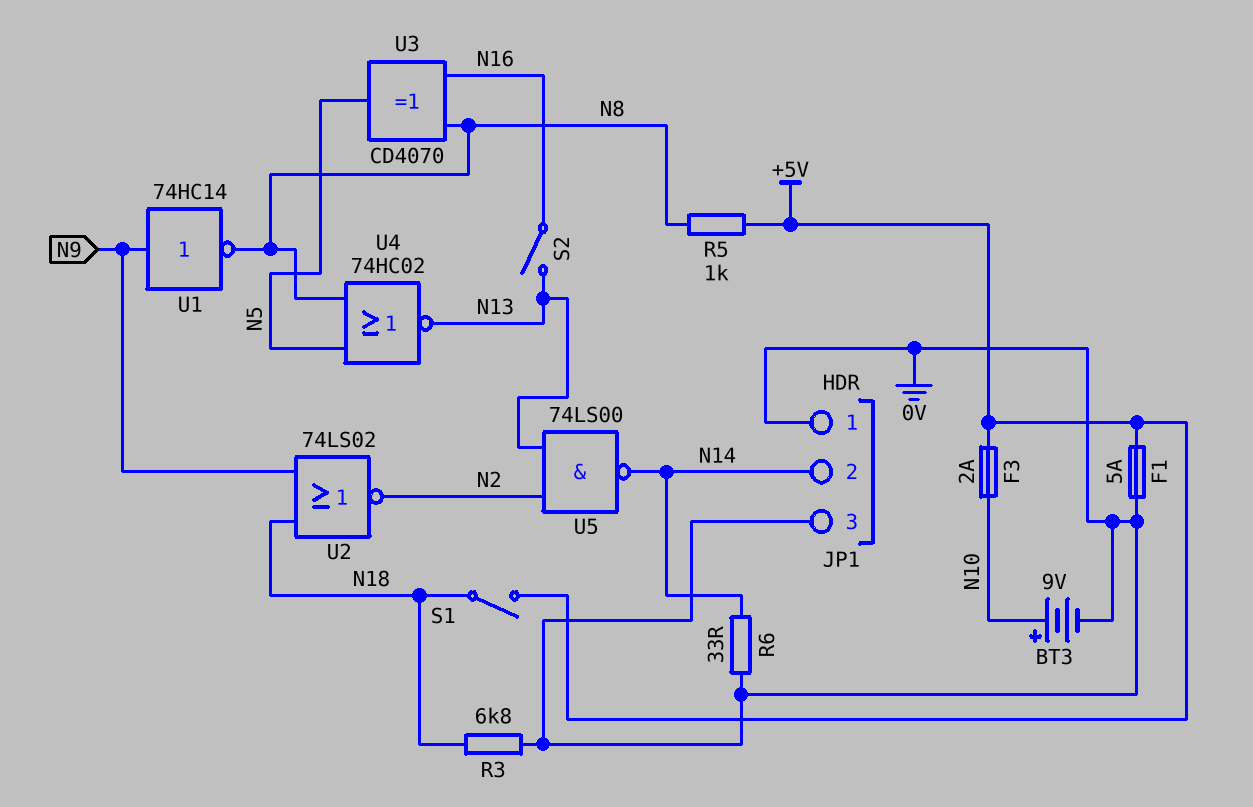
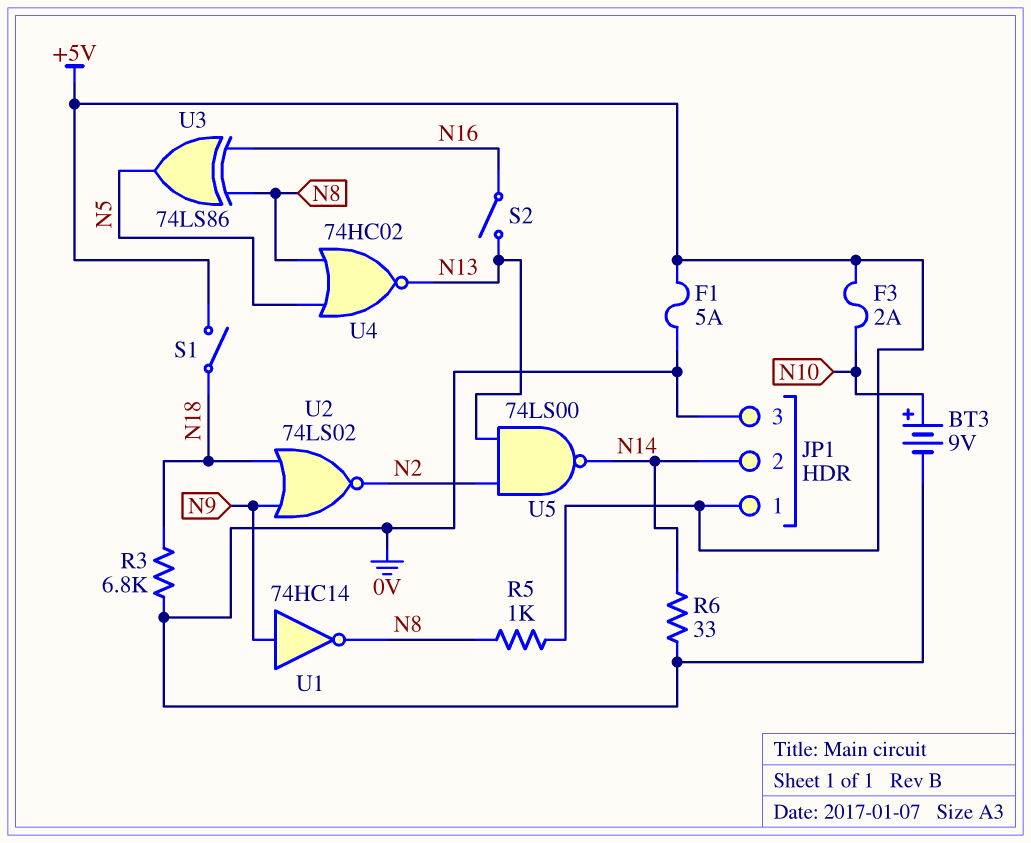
JP1 pin 1: 0V -> +5V
U3: XOR CD4070 (in N8, in N16, out N5) -> XOR 74LS86 (in N8, in N16, out N5)

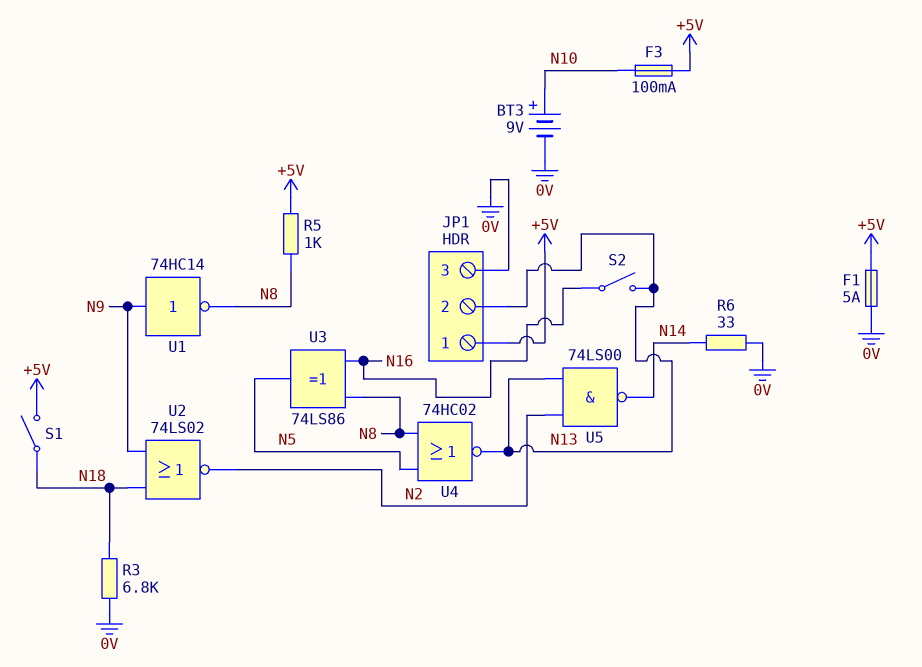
F3: 2A (+5V, N10) -> 100mA (+5V, N10)
JP1 pin 2: N14 -> N13

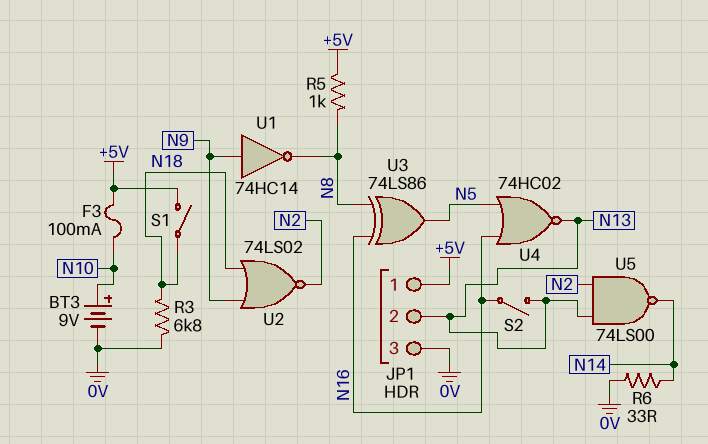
F1: 5A (+5V, 0V) -> none
U4: NOR 74HC02 (in N5, in N8, out N13) -> NOR 74HC02 (in N5, in N16, out N13)

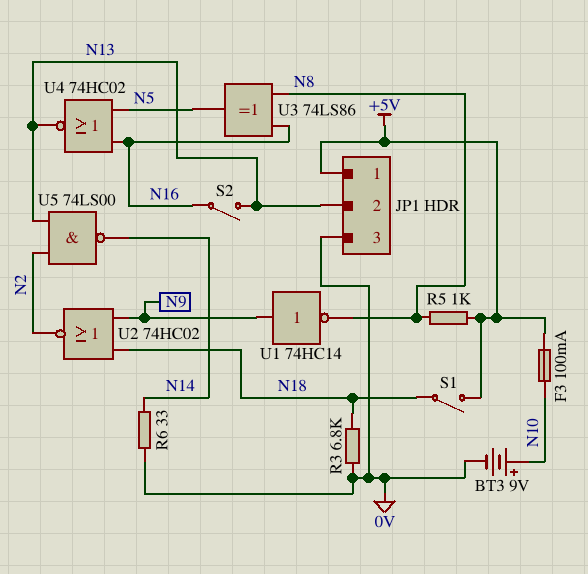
U2: NOR 74LS02 (in N9, in N18, out N2) -> NOR 74HC02 (in N9, in N18, out N2)

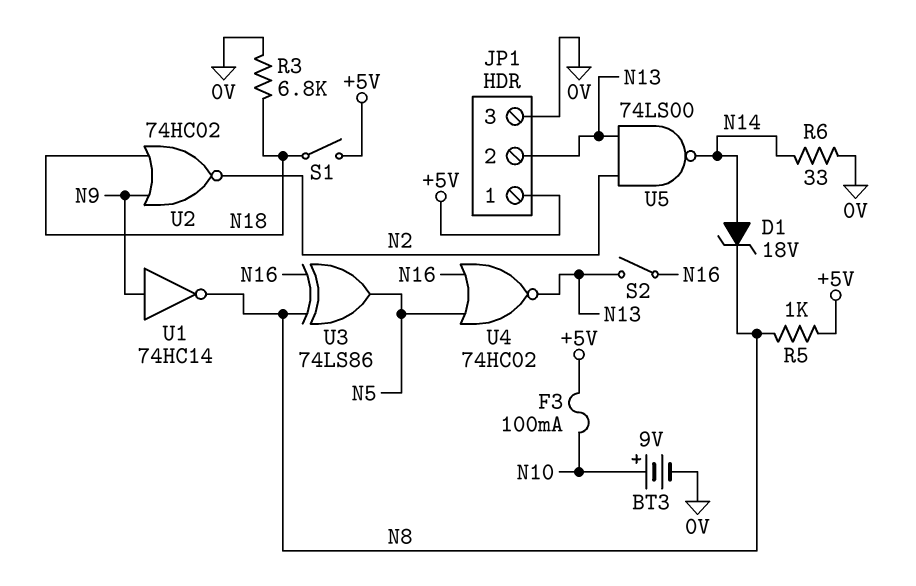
D1: none -> zener 18V (A N14, K N8)

